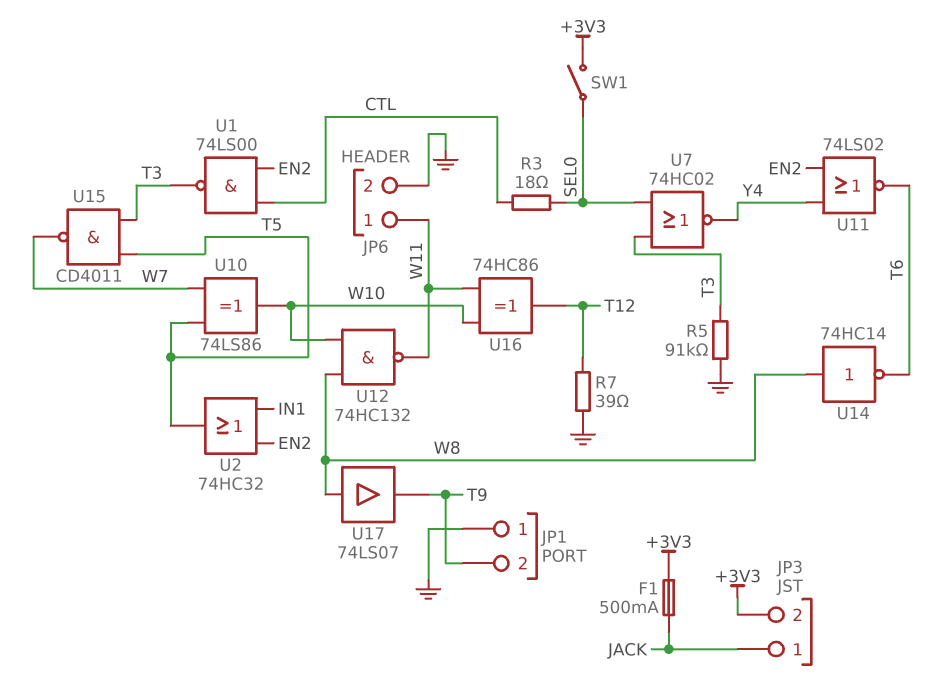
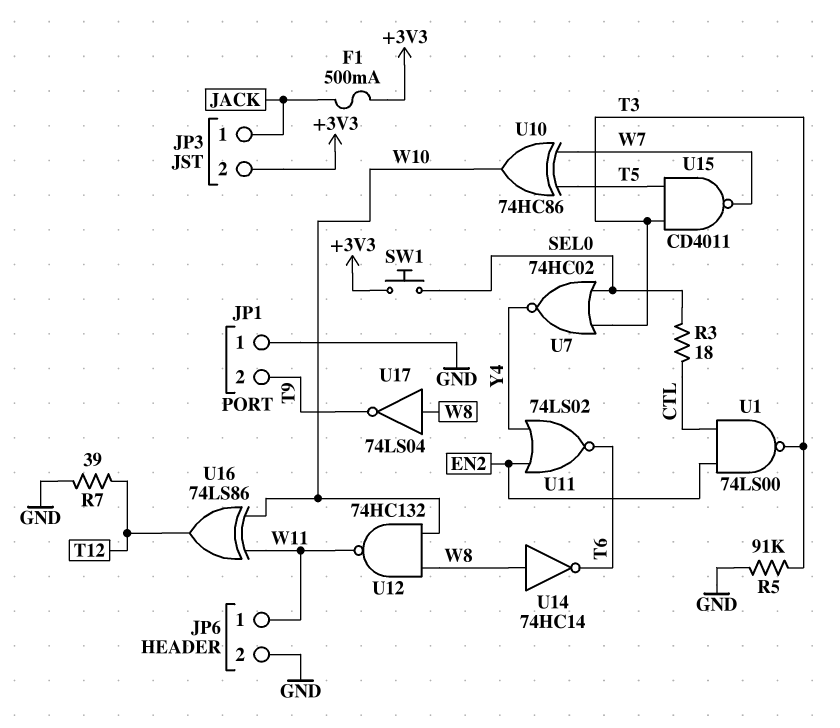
SW1: switch (+3V3, SEL0) -> button (+3V3, SEL0)
U2: OR 74HC32 (in EN2, in IN1, out T5) -> none
U10: XOR 74LS86 (in T5, in W7, out W10) -> XOR 74HC86 (in T5, in W7, out W10)
U16: XOR 74HC86 (in W10, in W11, out T12) -> XOR 74LS86 (in W10, in W11, out T12)
U17: buffer 74LS07 (in W8, out T9) -> NOT 74LS04 (in W8, out T9)

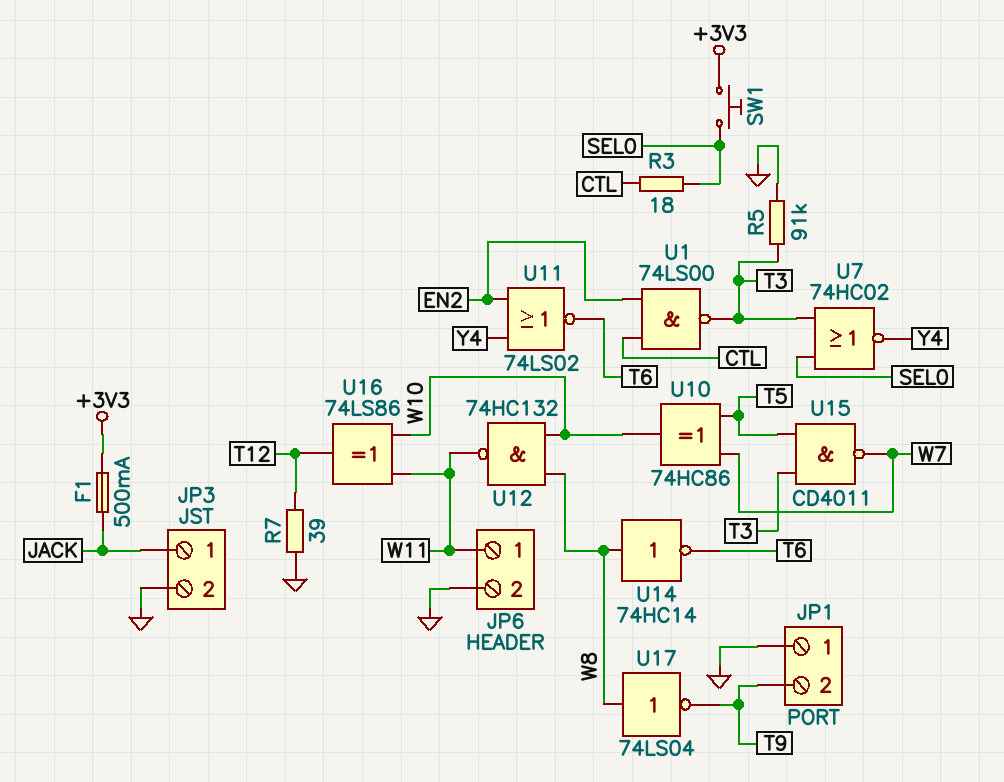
JP3 pin 2: +3V3 -> GND

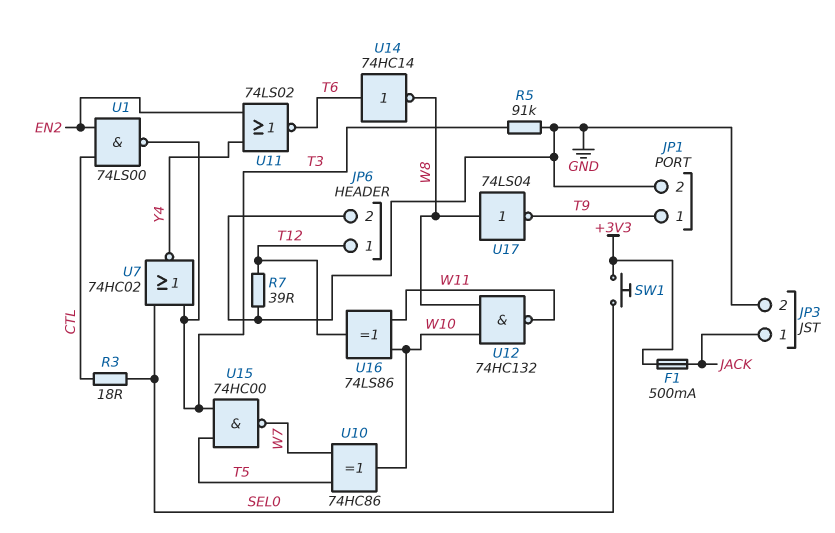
JP1 pin 1: GND -> T9
JP1 pin 2: T9 -> GND
JP6 pin 1: W11 -> T12
U14: NOT 74HC14 (in W8, out T6) -> NOT 74HC14 (in T6, out W8)
U15: NAND CD4011 (in T3, in T5, out W7) -> NAND 74HC00 (in T3, in T5, out W7)

